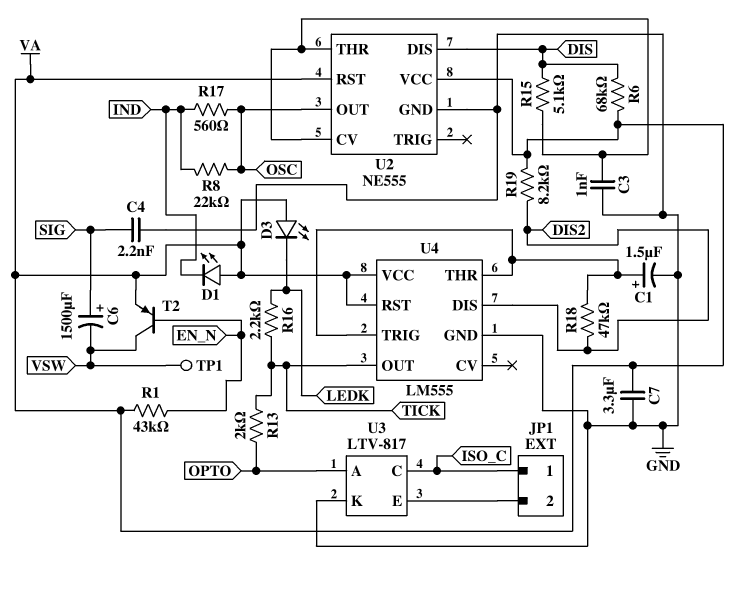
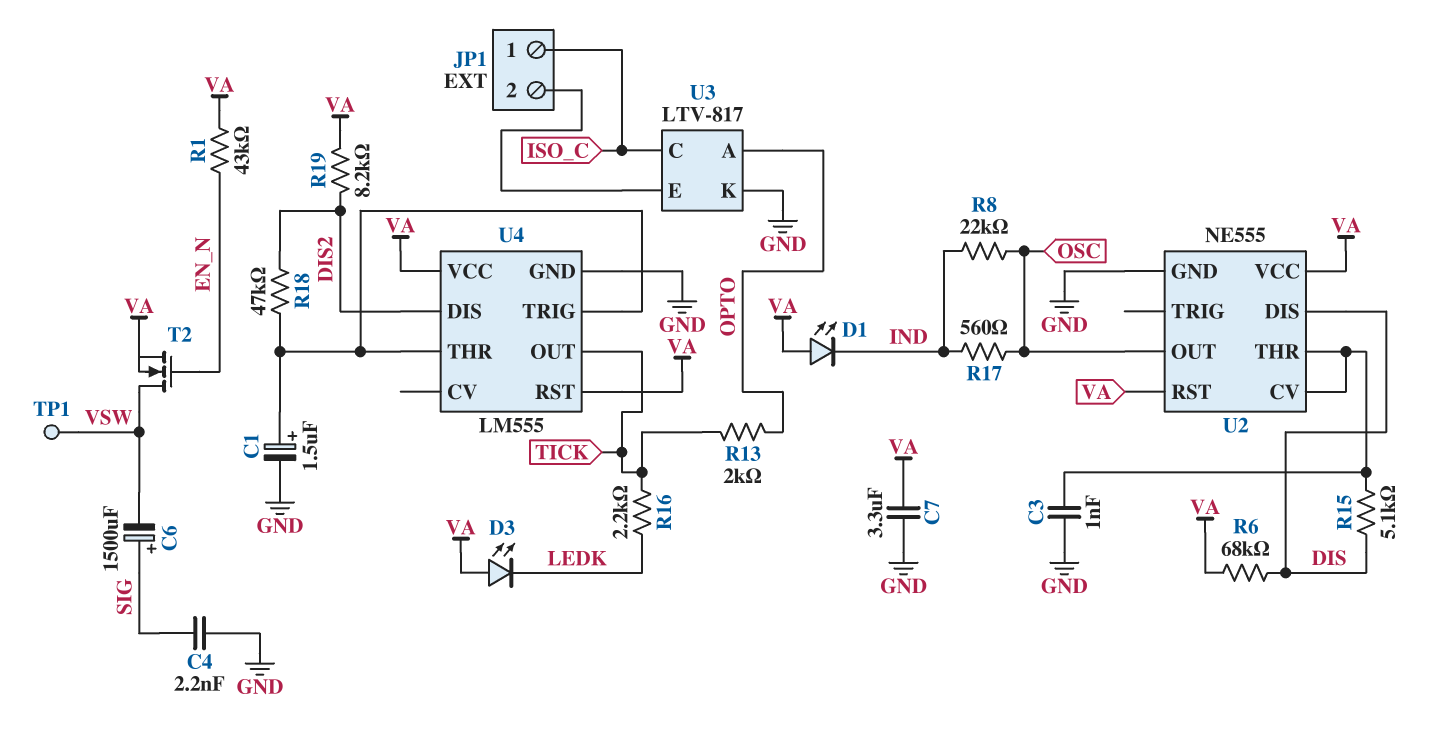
T2: PNP (B EN_N, C VSW, E VA) -> NMOS (G EN_N, D VSW, S VA)

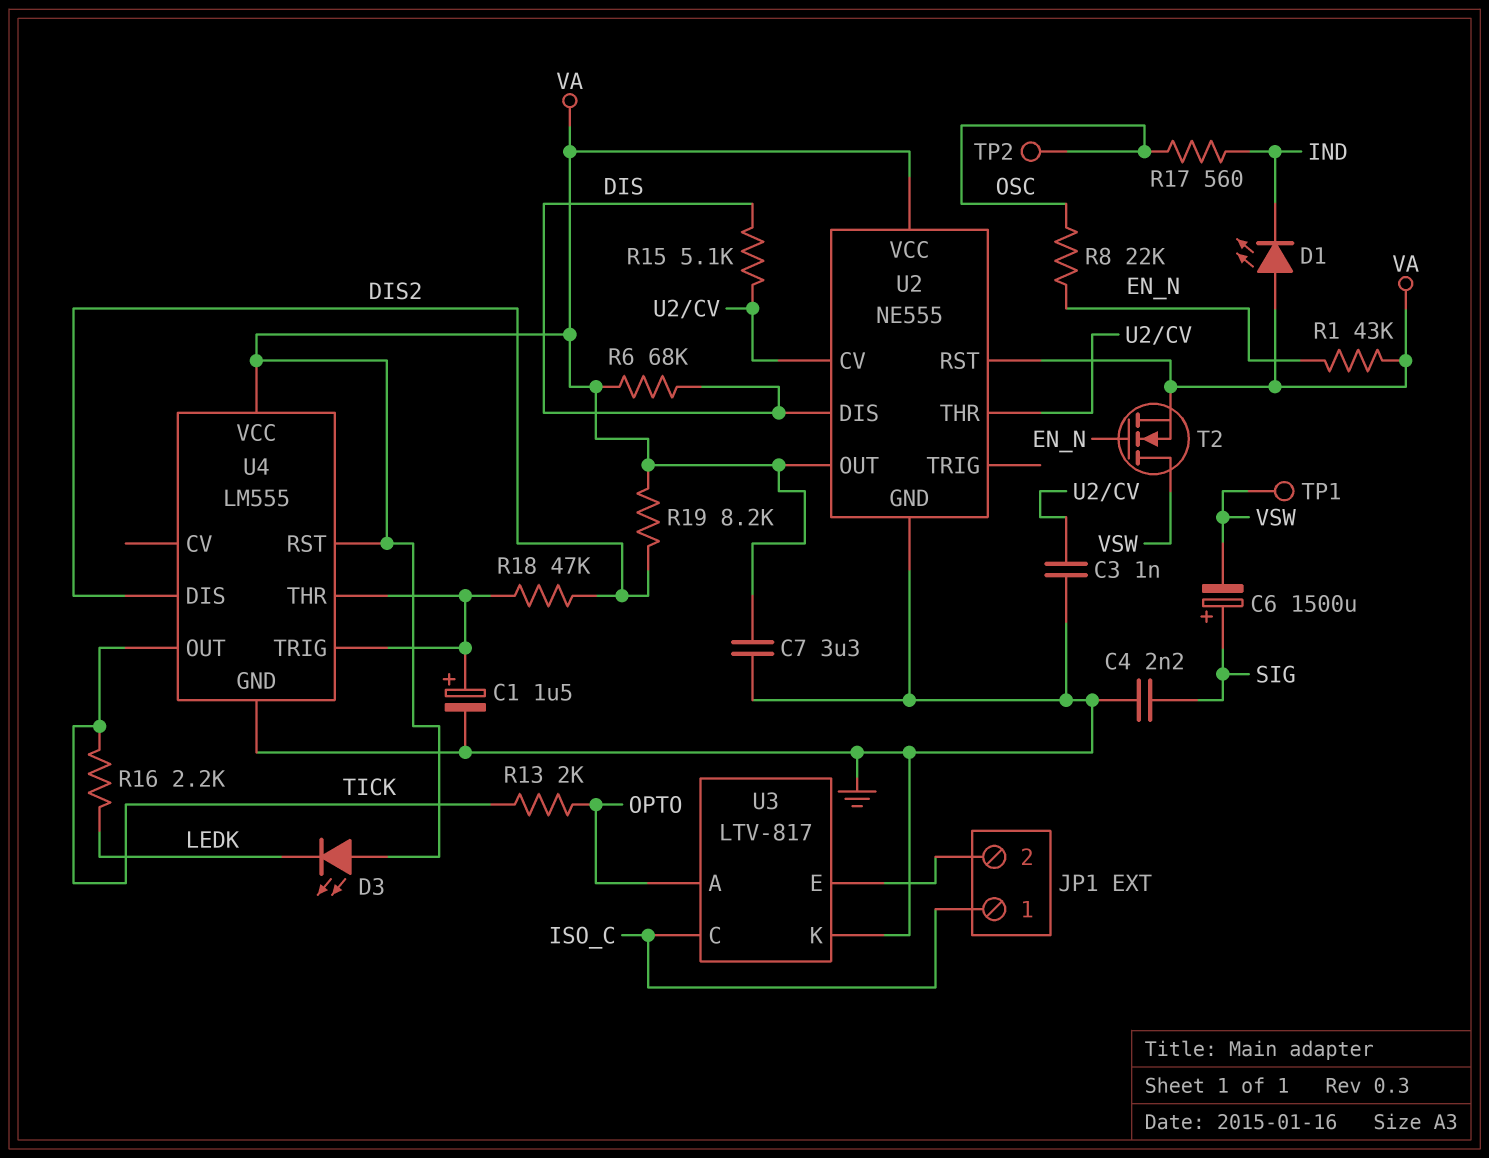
R8: 22k (IND, OSC) -> 22k (EN_N, OSC)
TP2: none -> test point (OSC)
U2 pin OUT: OSC -> VA

